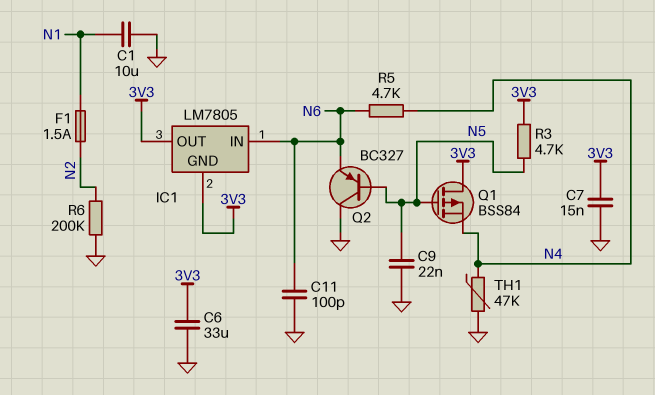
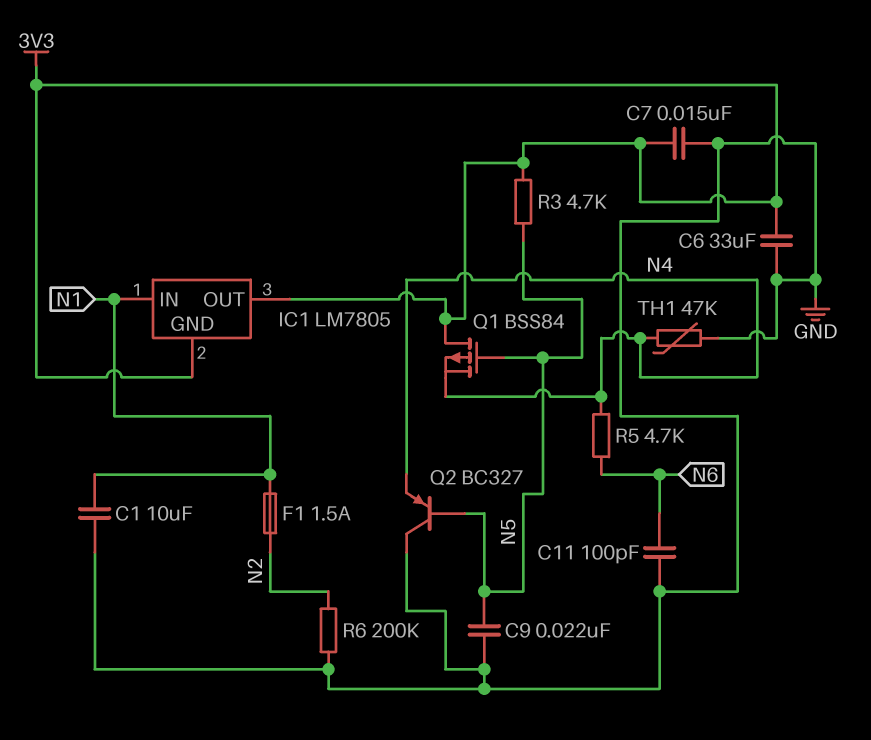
IC1 pin IN: N6 -> N1
Q2: PNP BC327 (B N5, C GND, E N6) -> PNP BC327 (B N5, C GND, E N4)

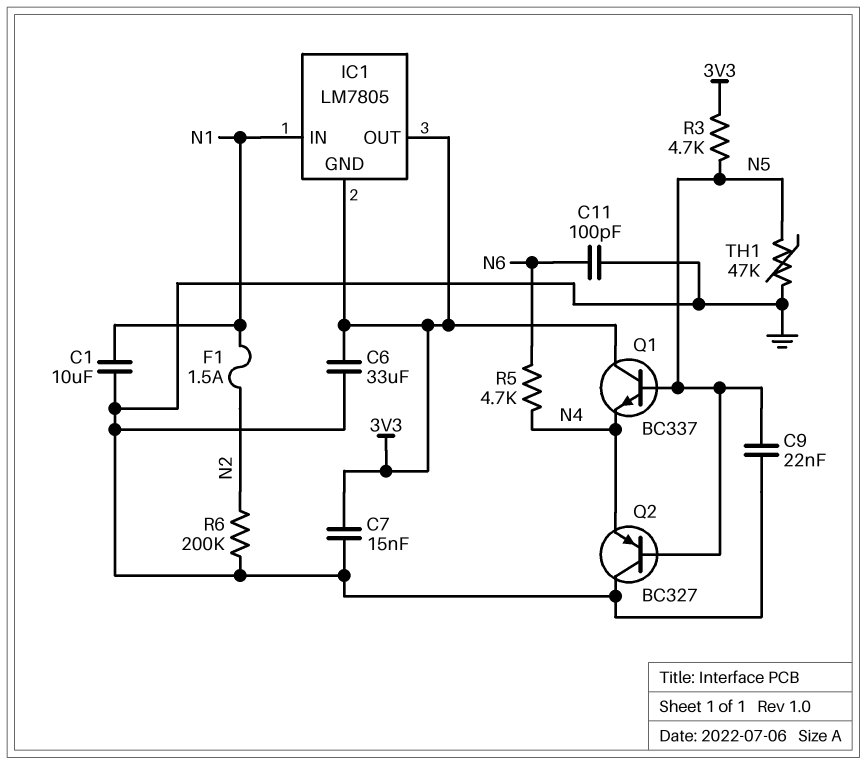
Q1: PMOS BSS84 (G N5, D 3V3, S N4) -> NPN BC337 (B N5, C 3V3, E N4)
TH1: 47k (GND, N4) -> 47k (GND, N5)

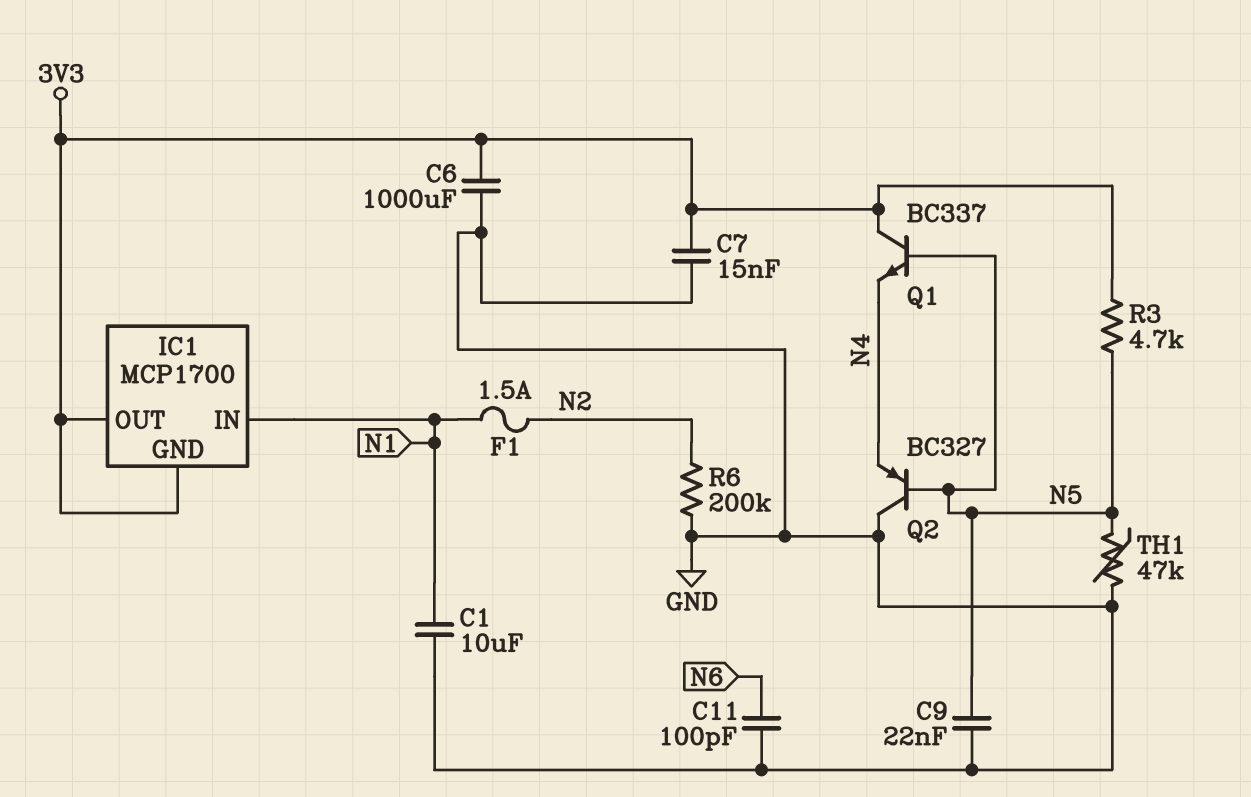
C6: 33uF (3V3, GND) -> 1000uF (3V3, GND)
IC1: LM7805 -> MCP1700
R5: 4.7k (N4, N6) -> none

